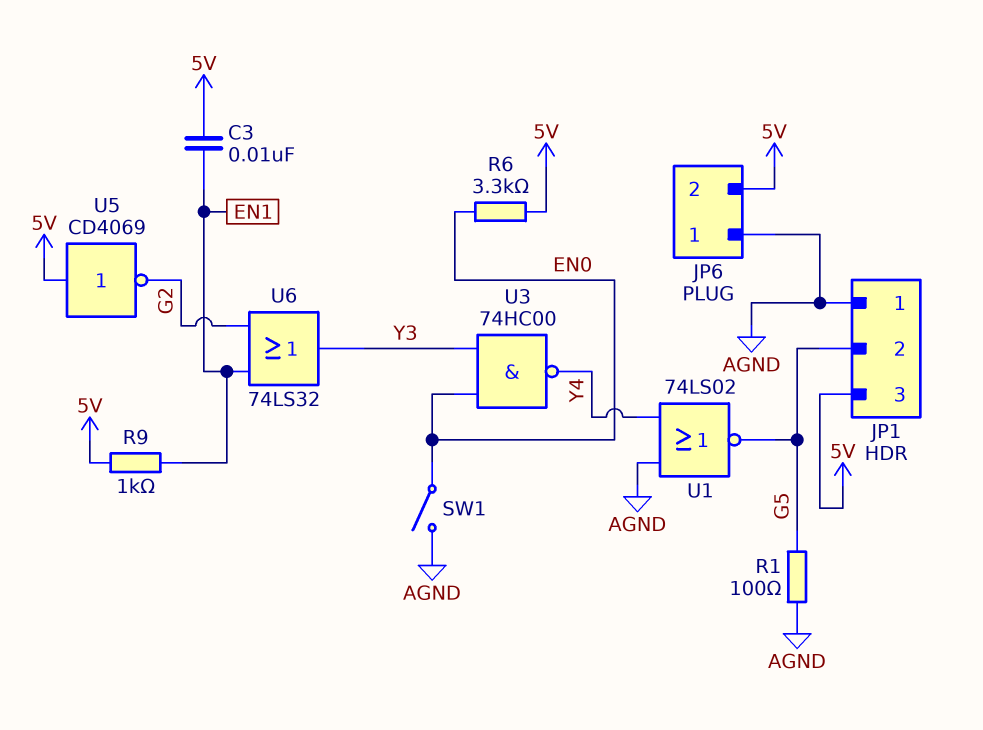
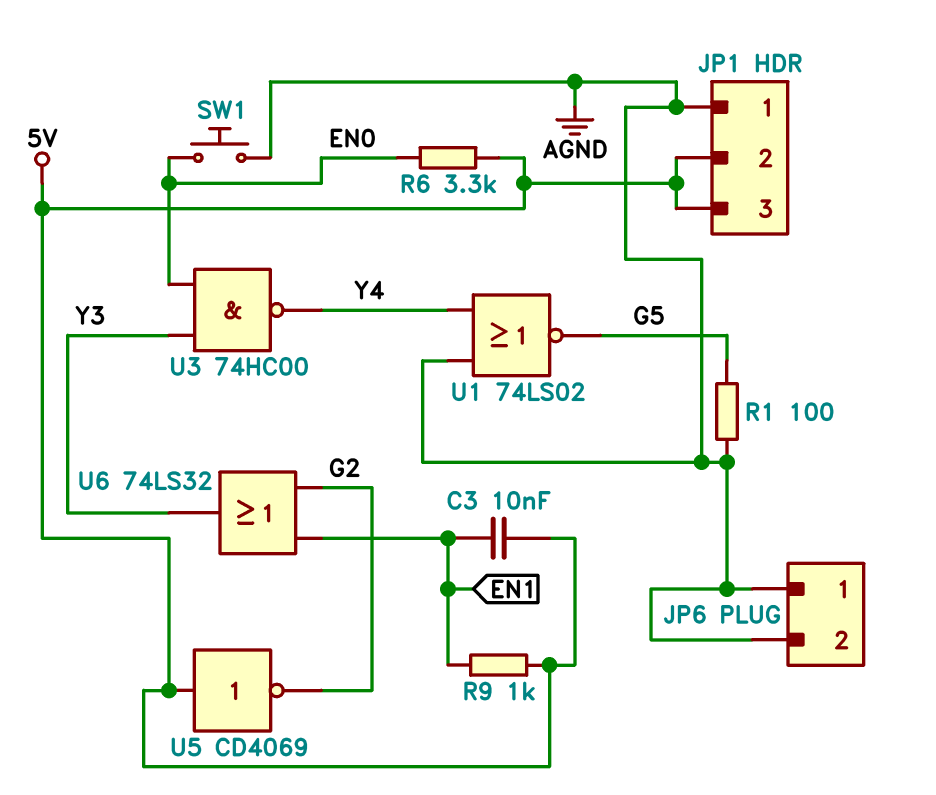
JP1 pin 2: G5 -> 5V
JP6 pin 2: 5V -> AGND
SW1: switch (AGND, EN0) -> button (AGND, EN0)

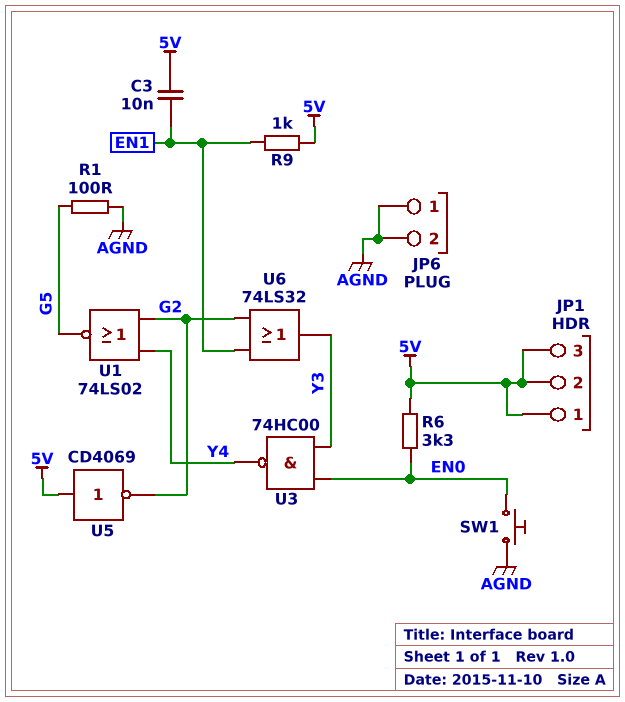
JP1 pin 1: AGND -> 5V
U1: NOR 74LS02 (in AGND, in Y4, out G5) -> NOR 74LS02 (in G2, in Y4, out G5)

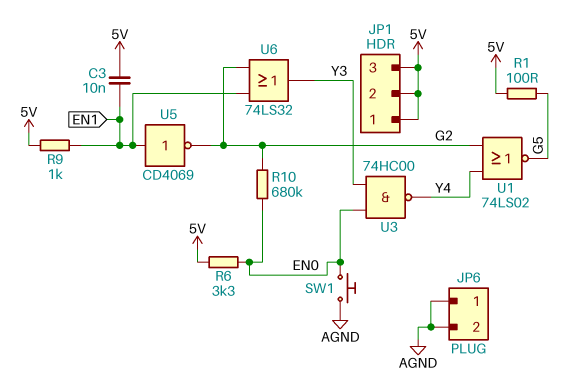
R1: 100 (AGND, G5) -> 100 (5V, G5)
R10: none -> 680k (EN0, G2)
U5: NOT CD4069 (in 5V, out G2) -> NOT CD4069 (in EN1, out G2)

